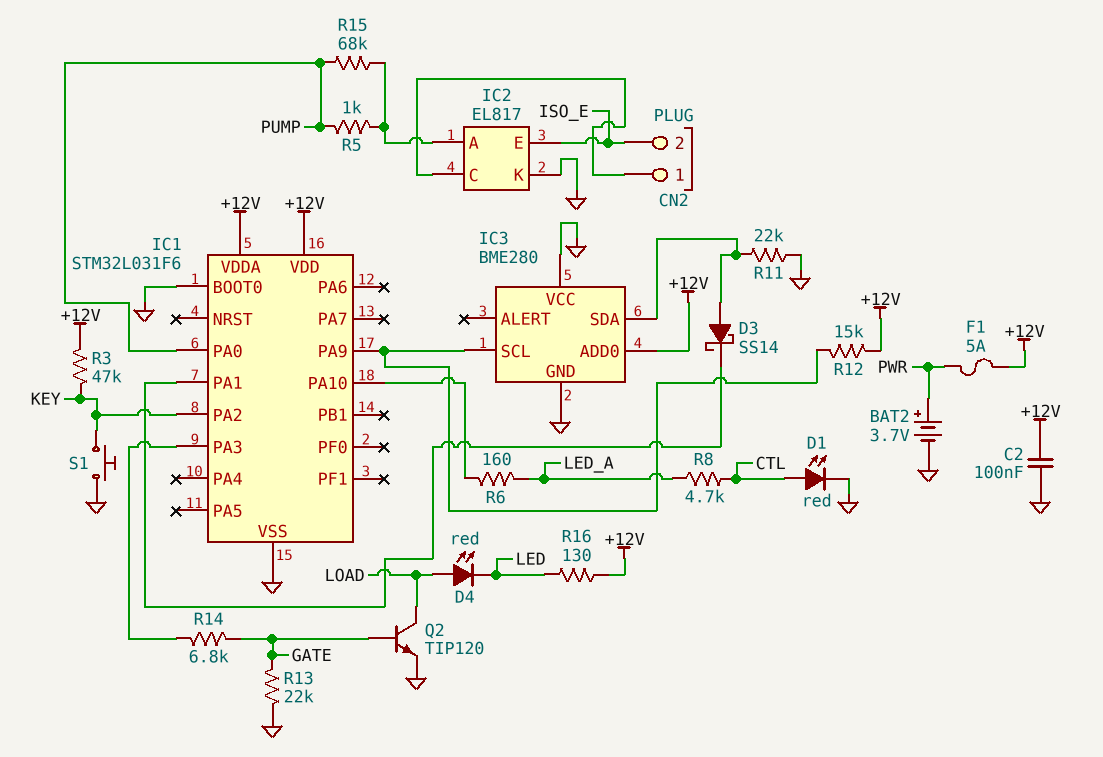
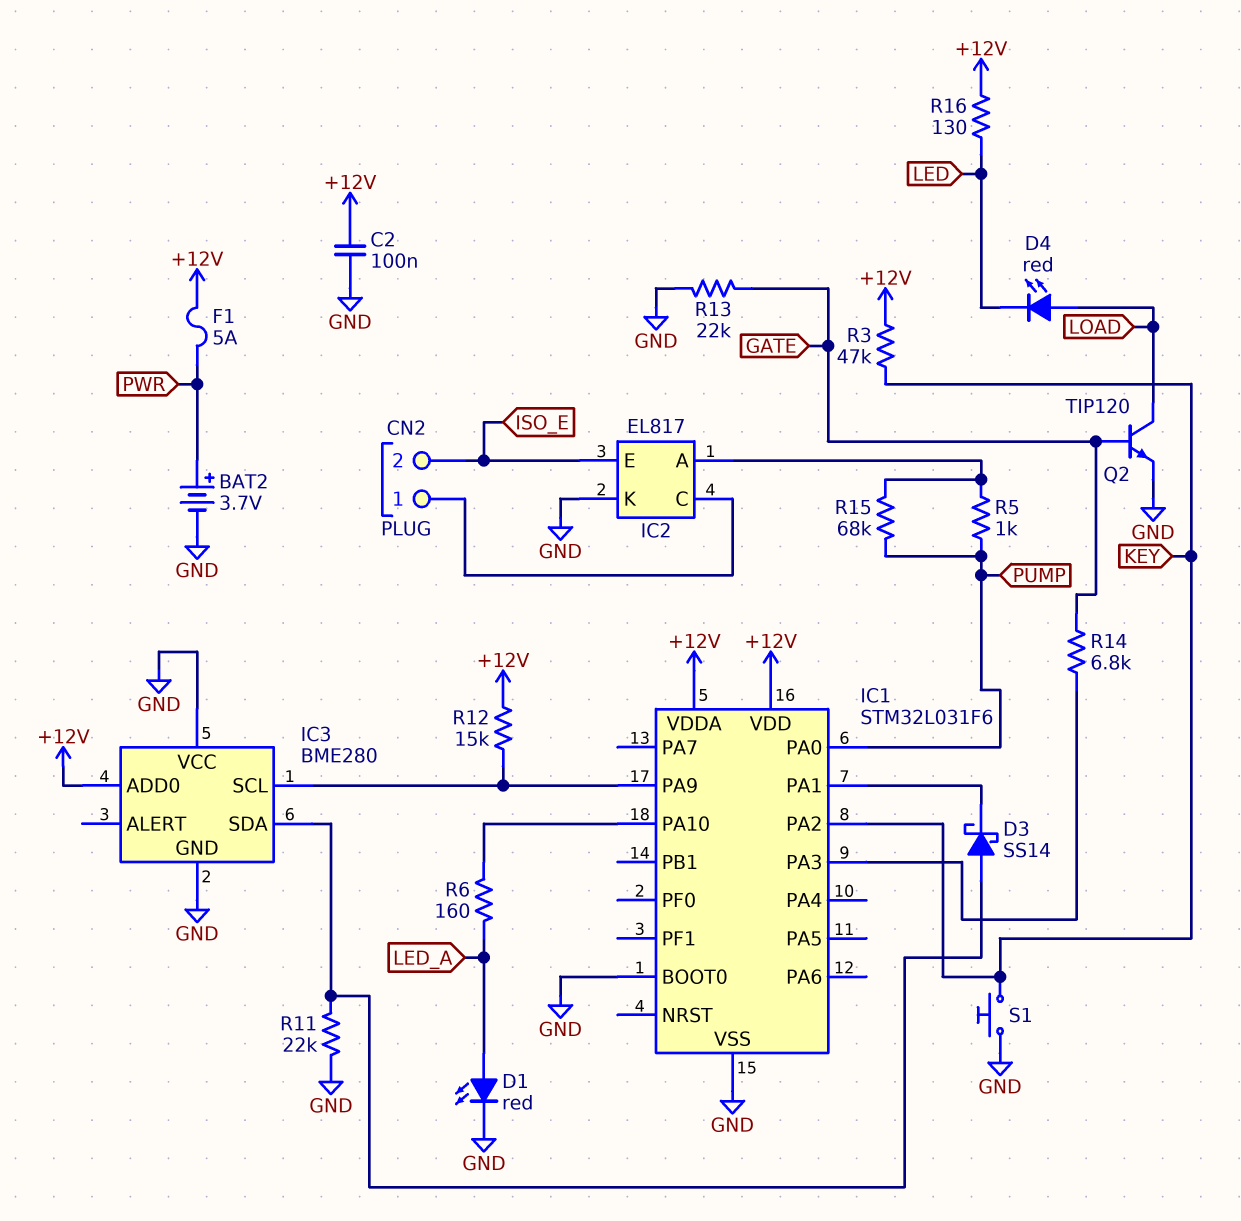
D1: LED red (A CTL, K GND) -> LED red (A LED_A, K GND)
R8: 4.7k (CTL, LED_A) -> none

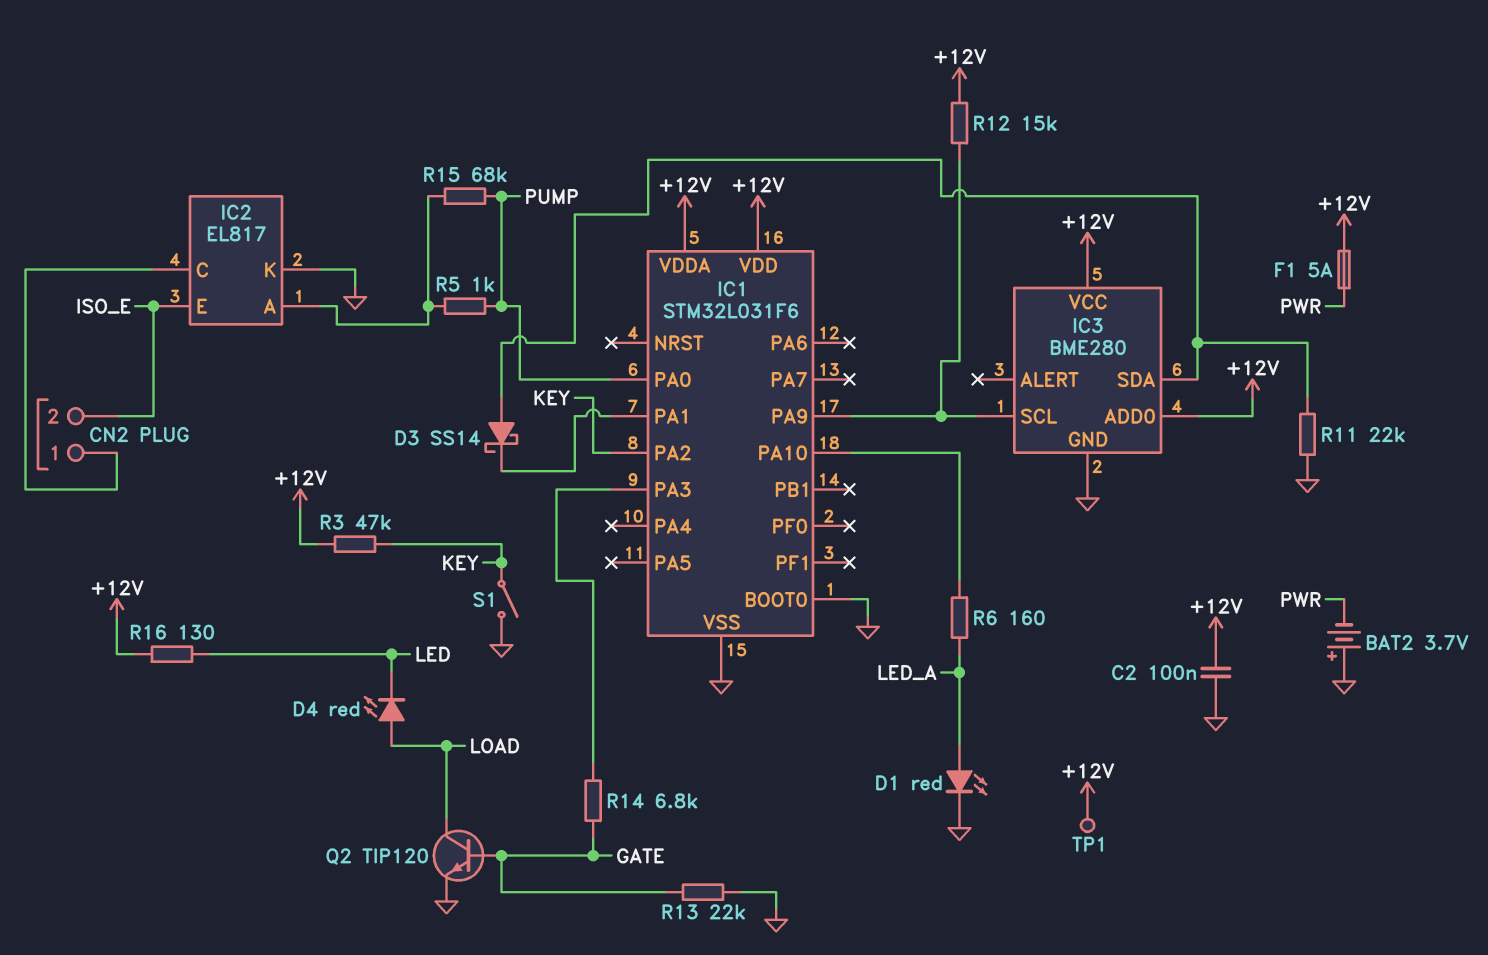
BAT2: 3.7V (plus PWR, minus GND) -> 3.7V (plus GND, minus PWR)
IC3 pin VCC: GND -> +12V
S1: button (GND, KEY) -> switch (GND, KEY)
TP1: none -> test point (+12V)

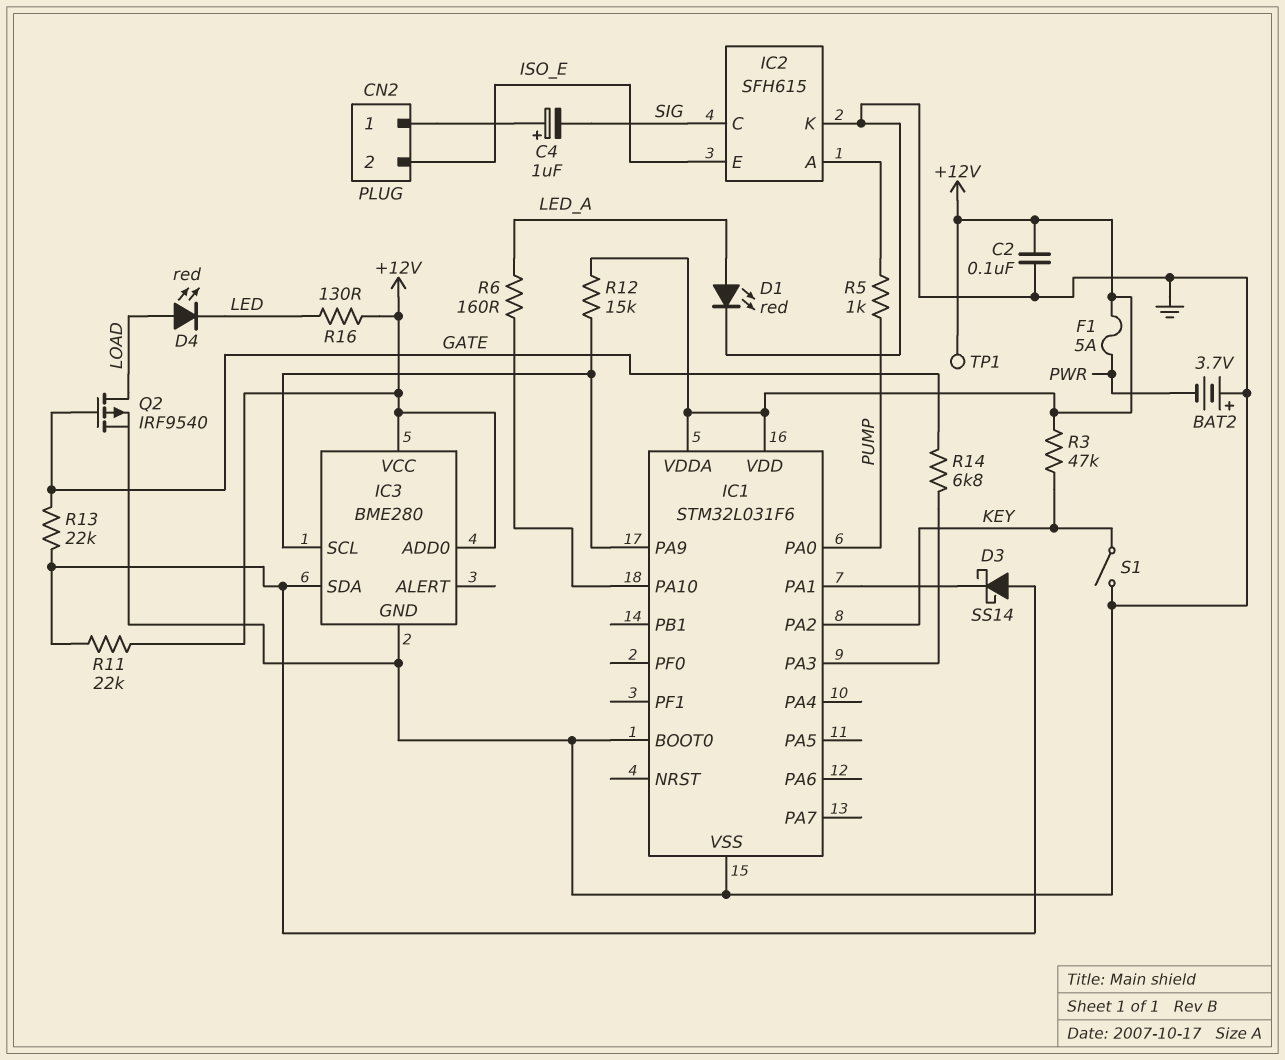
C4: none -> 1uF (plus CN2/1, minus SIG)
IC2: EL817 -> SFH615
IC2 pin C: CN2/1 -> SIG
Q2: NPN TIP120 (B GATE, C LOAD, E GND) -> PMOS IRF9540 (G GATE, D LOAD, S GND)
R11: 22k (GND, IC3/SDA) -> 22k (+12V, IC3/SDA)
R13: 22k (GATE, GND) -> 22k (GATE, IC3/SDA)
R15: 68k (IC2/A, PUMP) -> none

